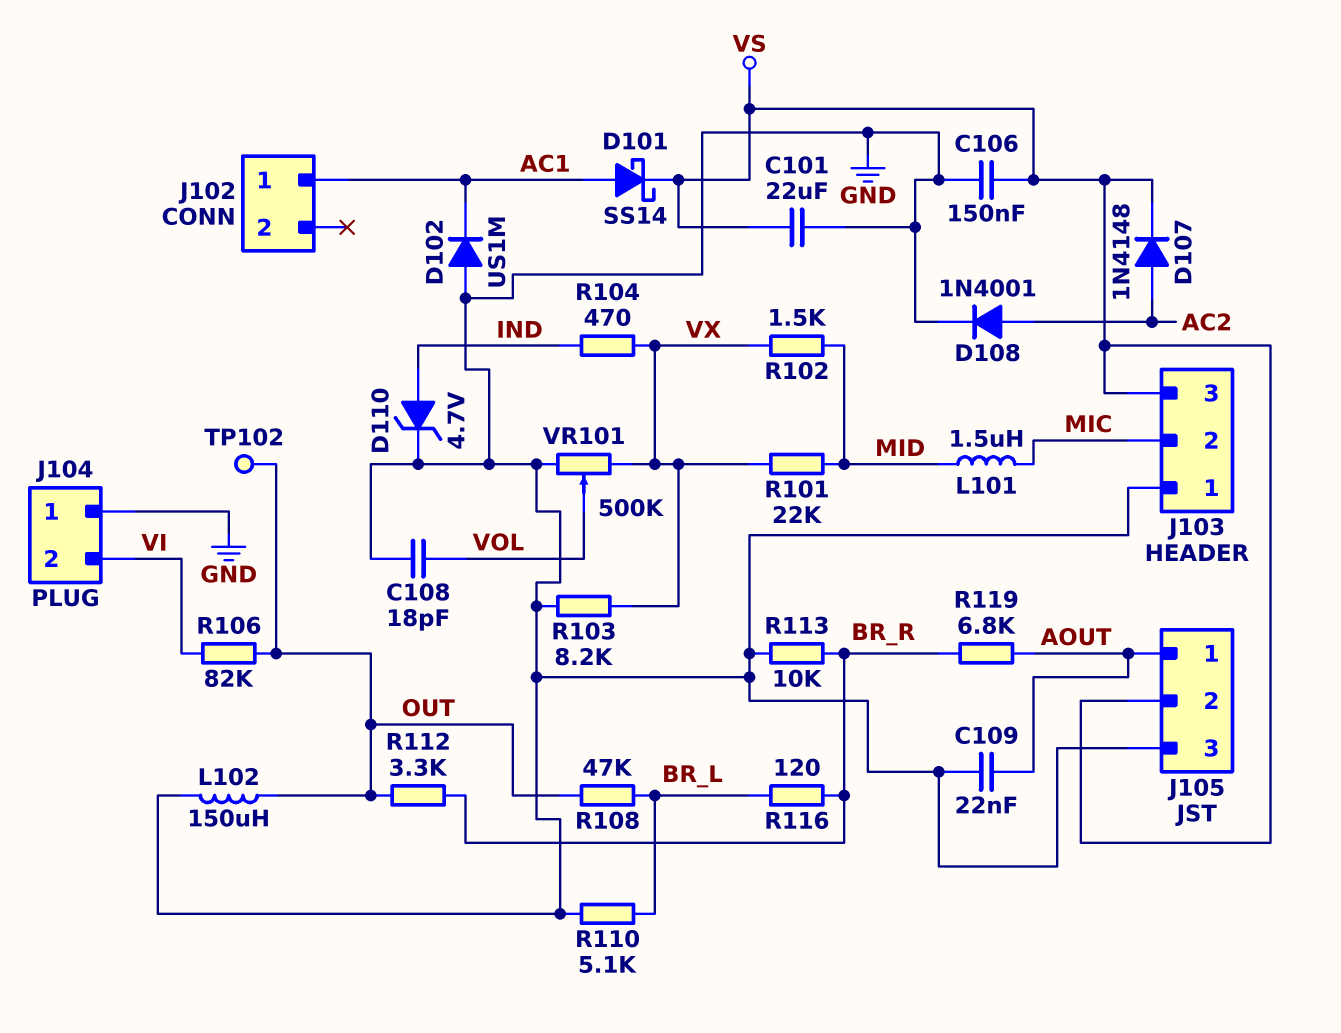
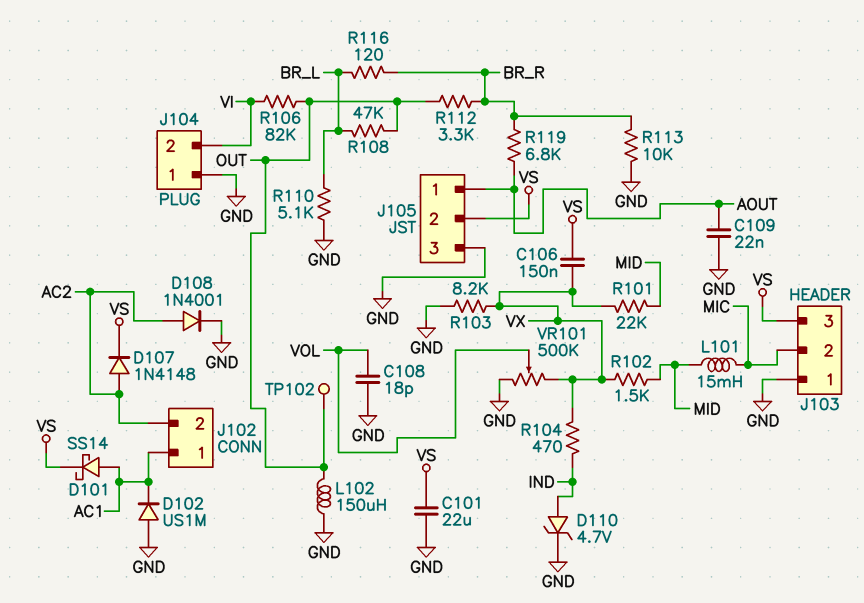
C106: 150nF (GND, VS) -> 150nF (VS, VX)
J102 pin 2: none -> AC2
L101: 1.5uH (MIC, MID) -> 15mH (MIC, MID)

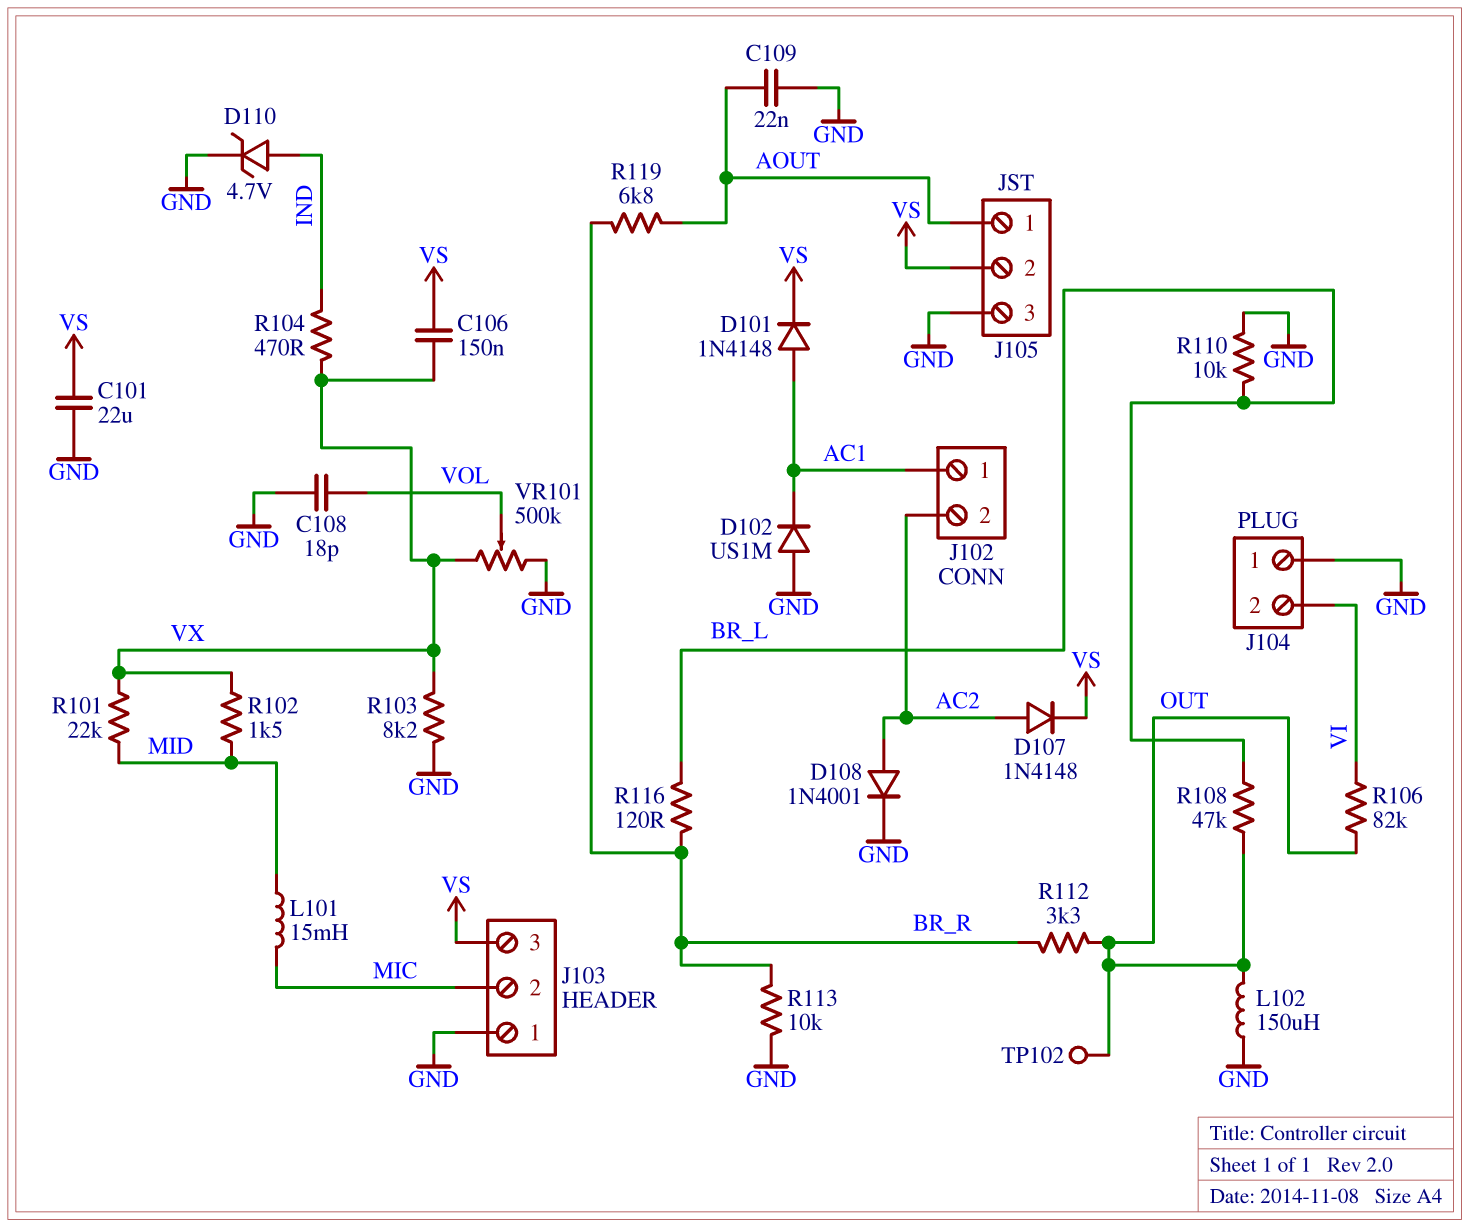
D101: schottky SS14 (A AC1, K VS) -> diode 1N4148 (A AC1, K VS)
R110: 5.1k (BR_L, GND) -> 10k (BR_L, GND)

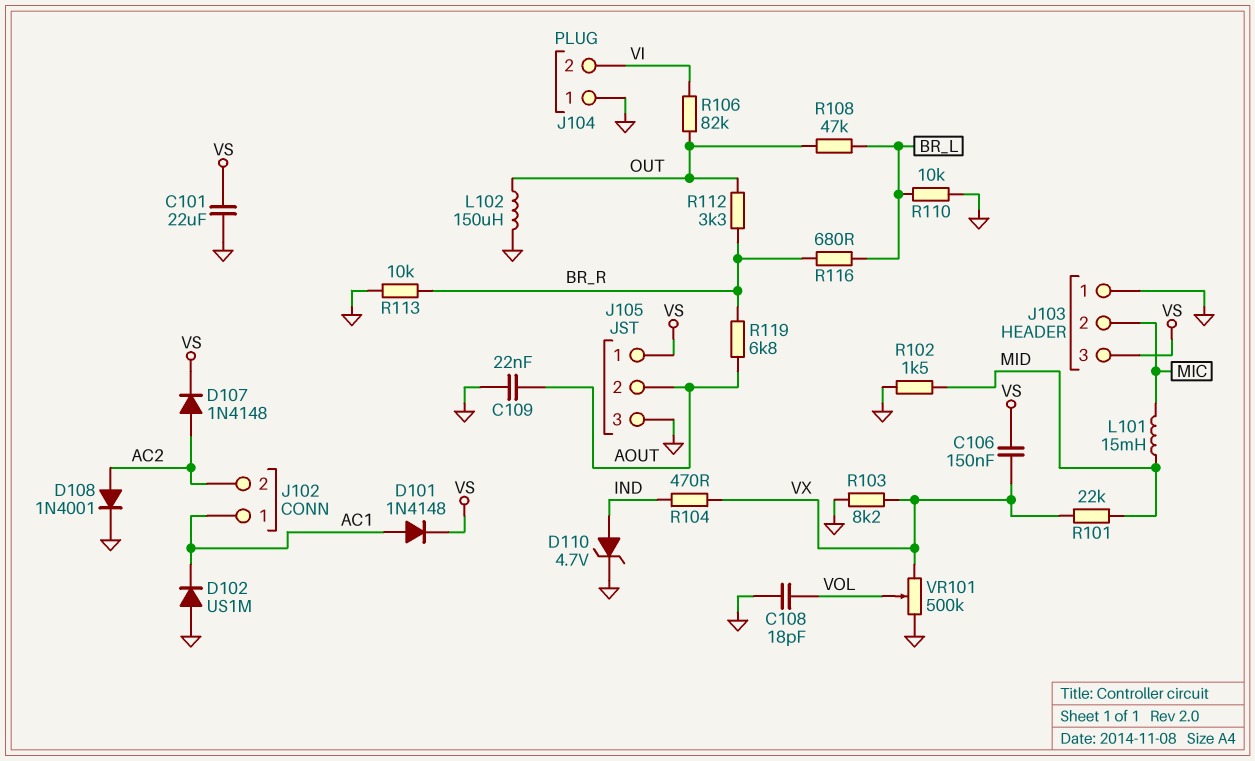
J105 pin 1: AOUT -> VS
J105 pin 2: VS -> AOUT
R102: 1.5k (MID, VX) -> 1.5k (GND, MID)
R116: 120 (BR_L, BR_R) -> 680 (BR_L, BR_R)
TP102: test point (OUT) -> none

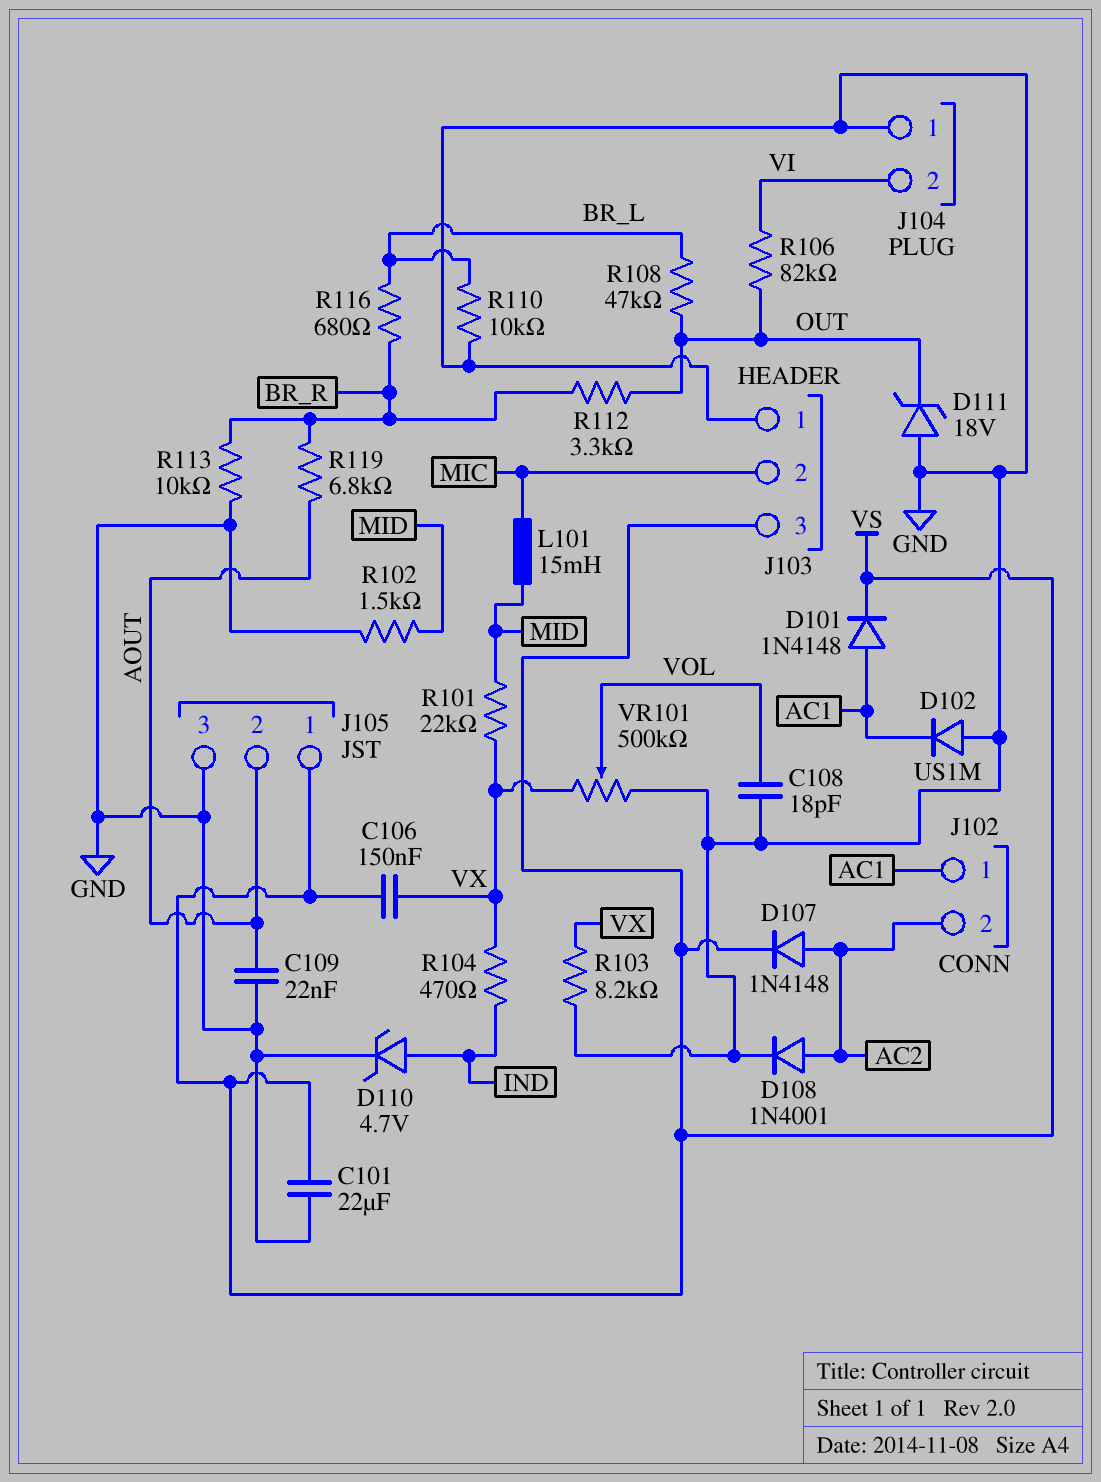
D111: none -> zener 18V (A GND, K OUT)
L102: 150uH (GND, OUT) -> none

